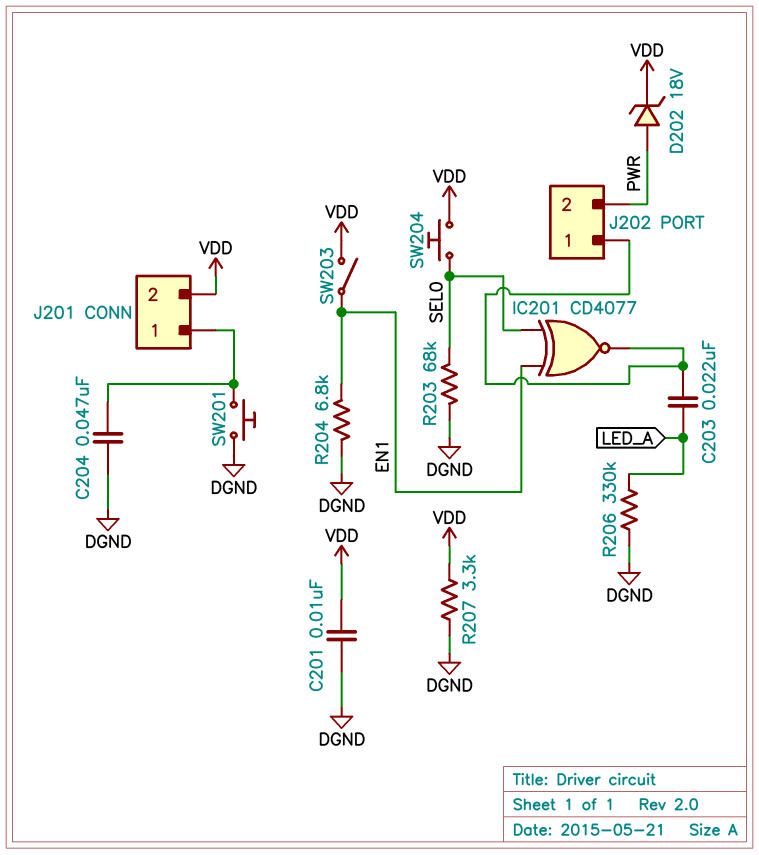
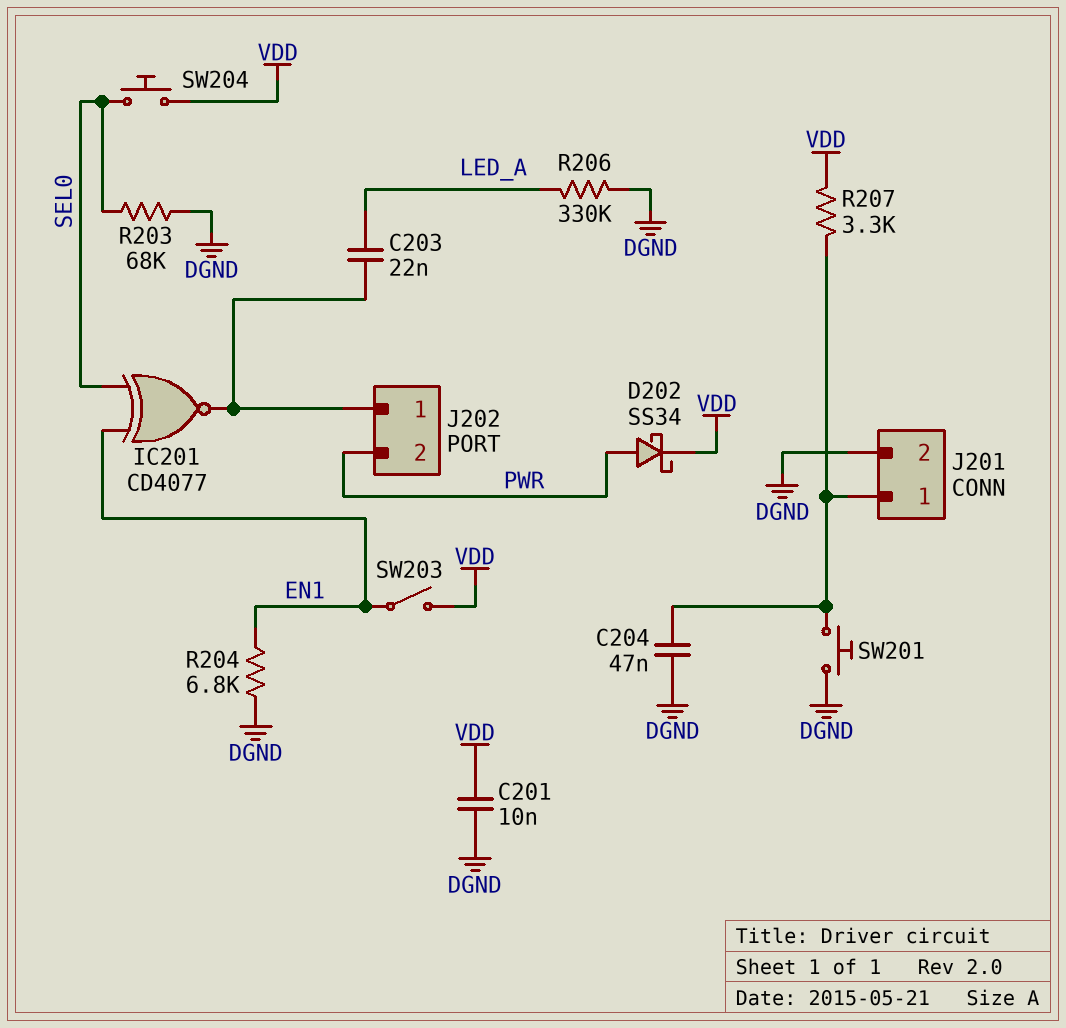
D202: zener 18V (A PWR, K VDD) -> schottky SS34 (A PWR, K VDD)
J201 pin 2: VDD -> DGND
R207: 3.3k (DGND, VDD) -> 3.3k (J201/1, VDD)

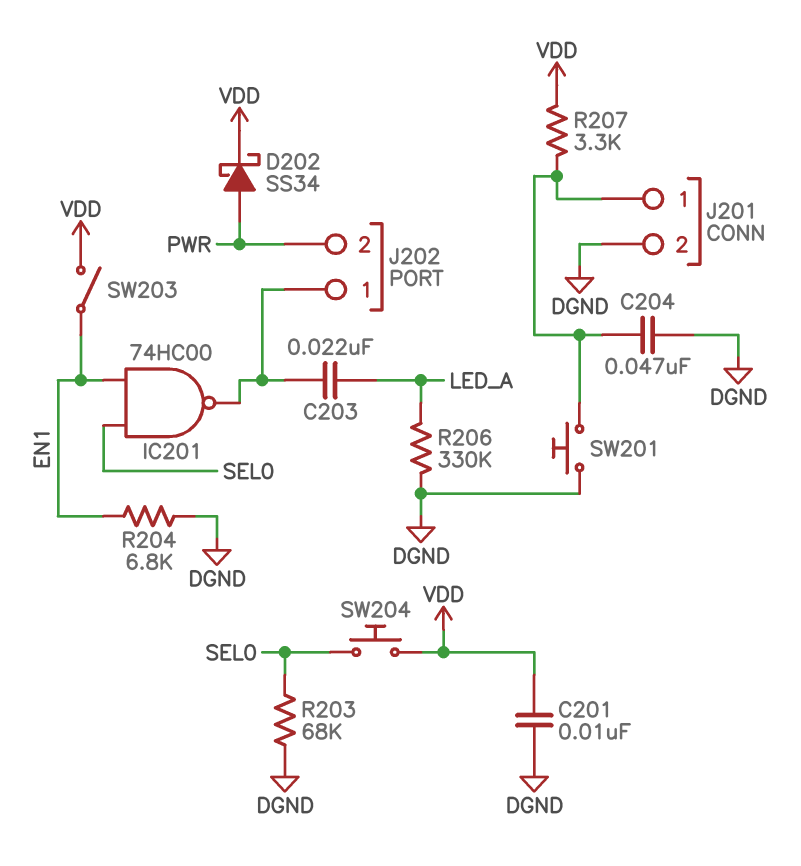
IC201: XNOR CD4077 (in EN1, in SEL0, out J202/1) -> NAND 74HC00 (in EN1, in SEL0, out J202/1)

